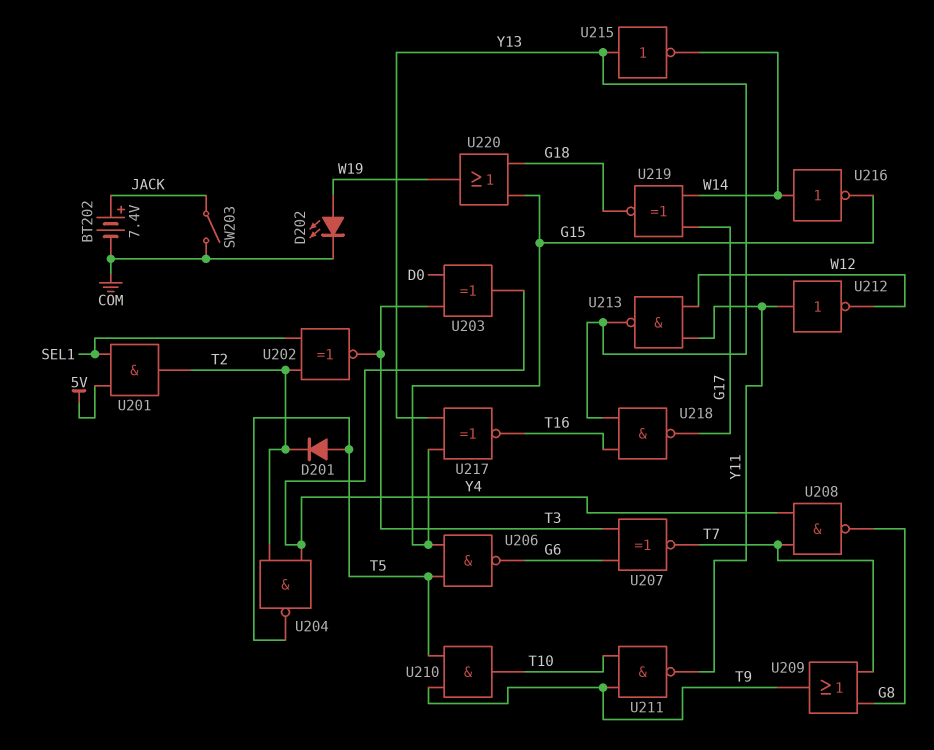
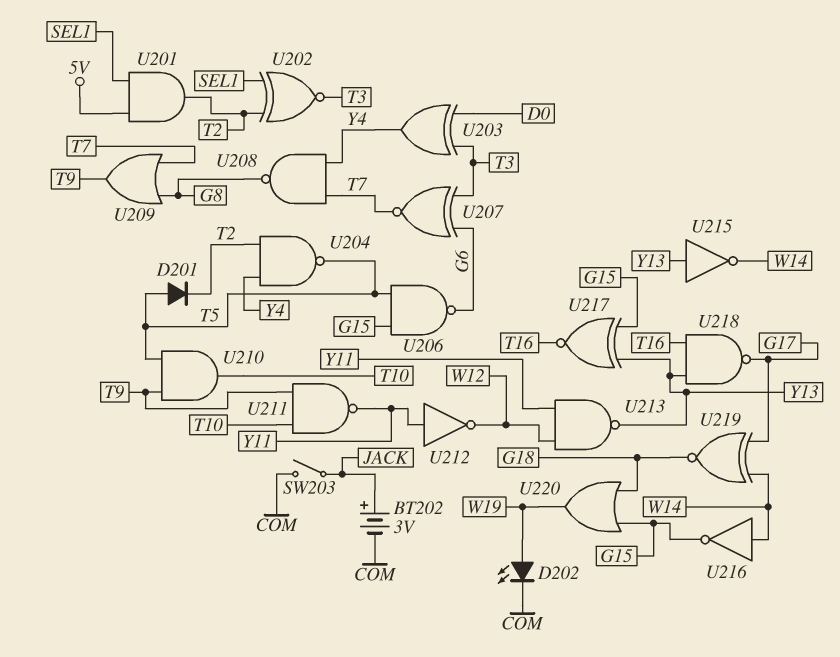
BT202: 7.4V (plus JACK, minus COM) -> 3V (plus JACK, minus COM)

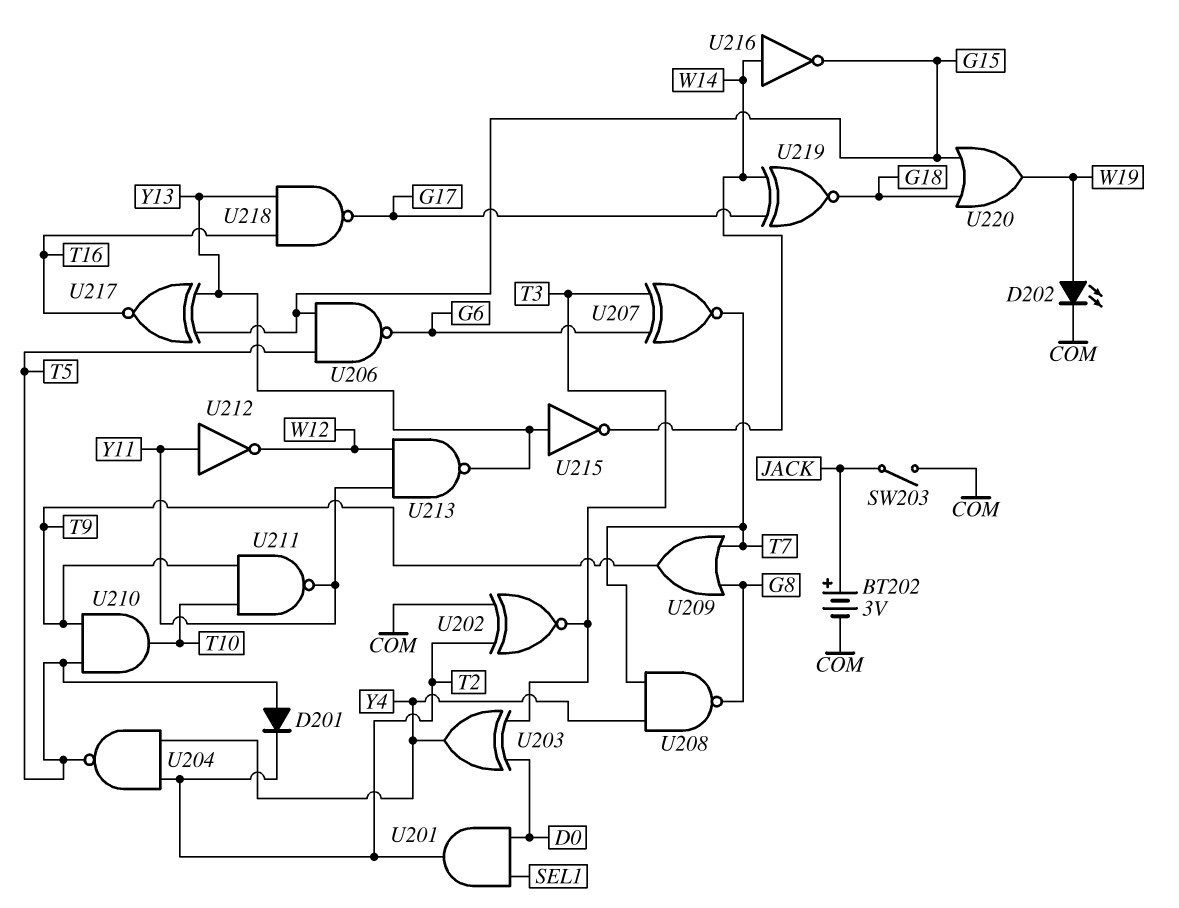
U201: AND (in 5V, in SEL1, out T2) -> AND (in D0, in SEL1, out T2)
U202: XNOR (in SEL1, in T2, out T3) -> XNOR (in COM, in T2, out T3)

